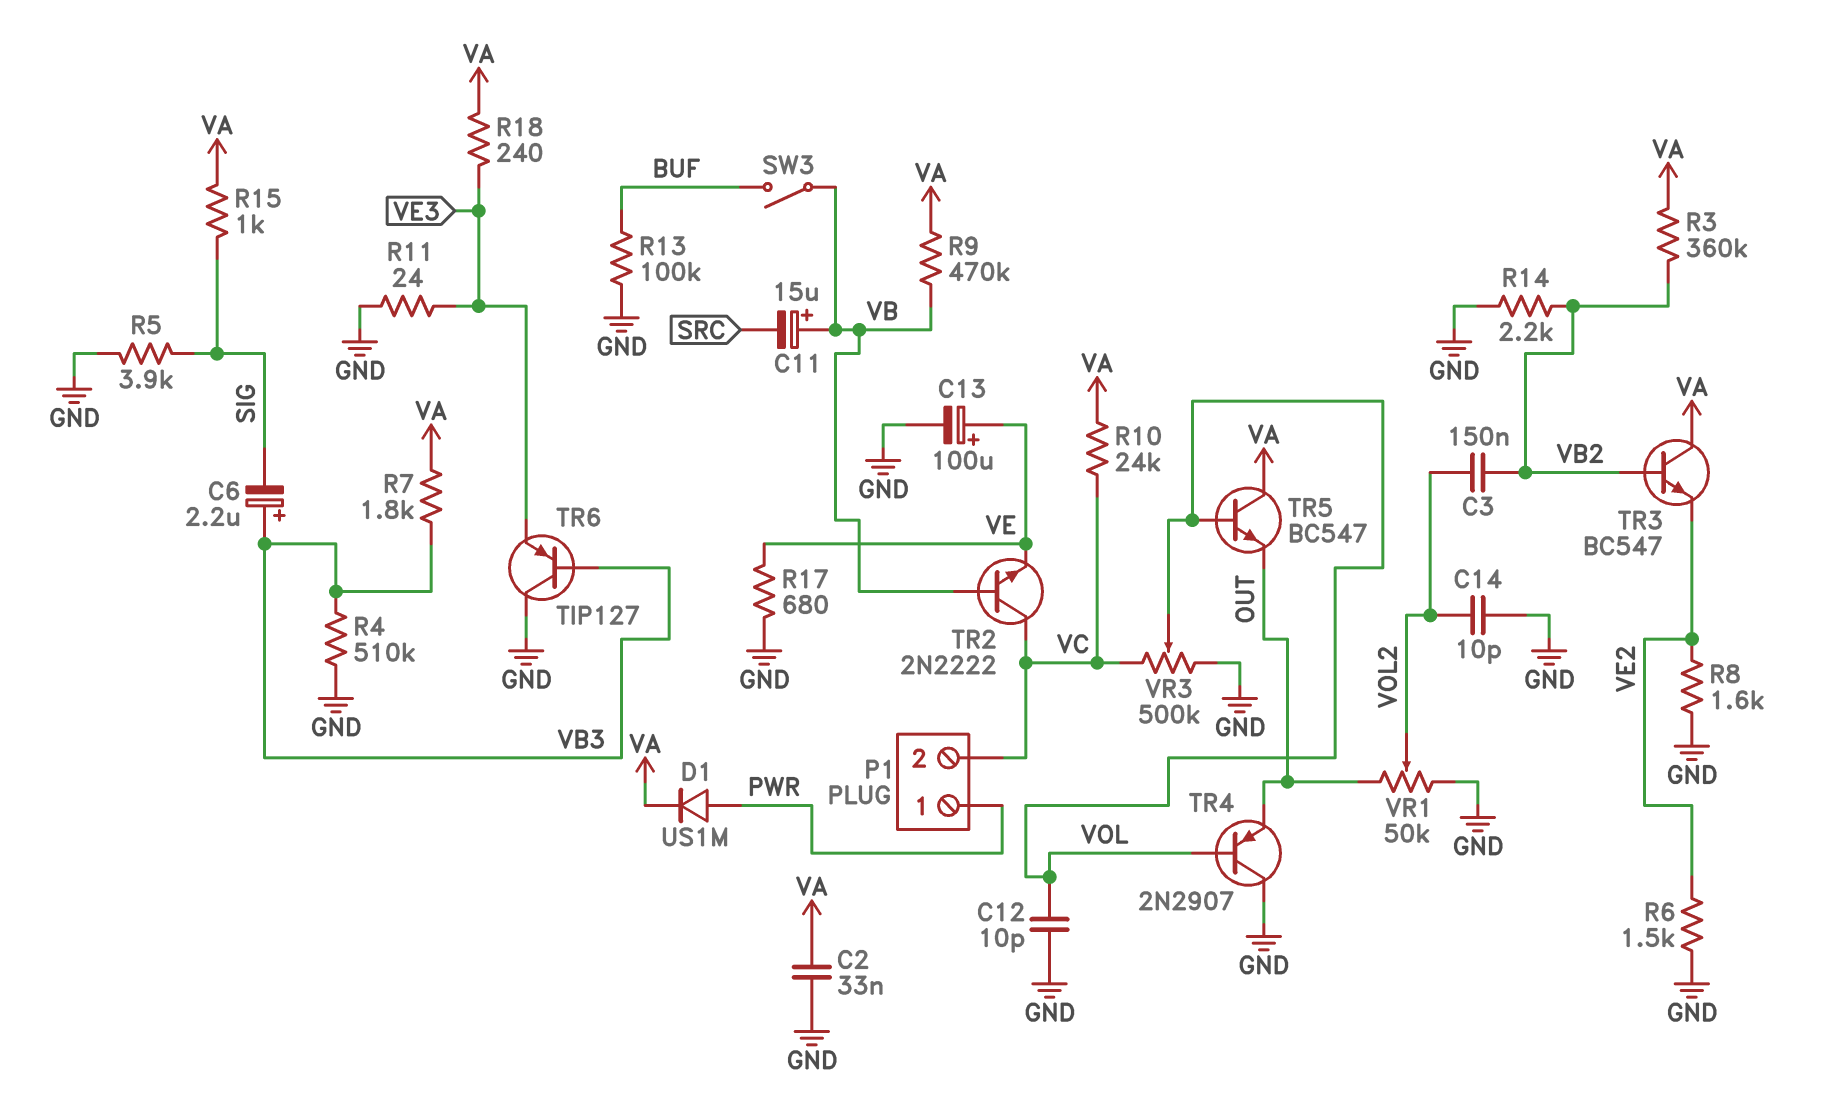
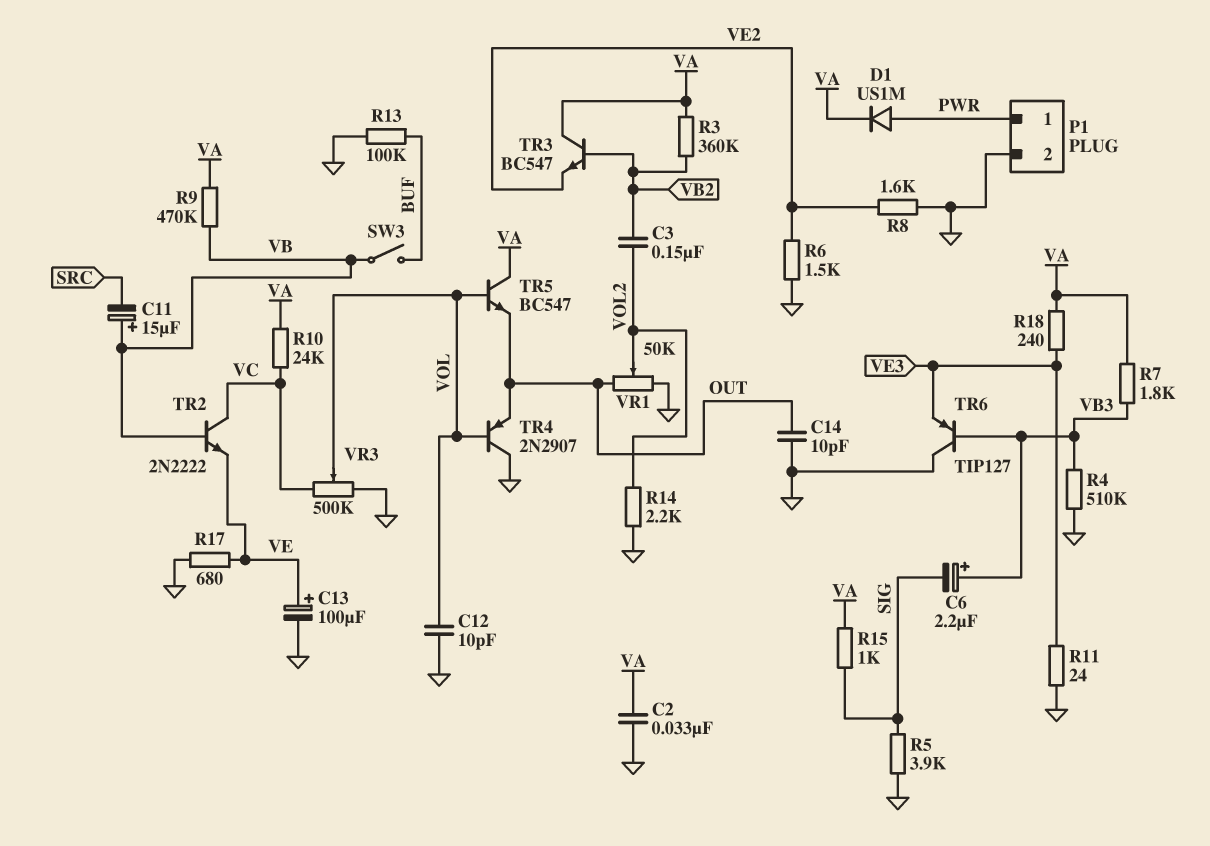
C14: 10pF (GND, VOL2) -> 10pF (GND, OUT)
P1 pin 2: VC -> GND
R14: 2.2k (GND, VB2) -> 2.2k (GND, VOL2)

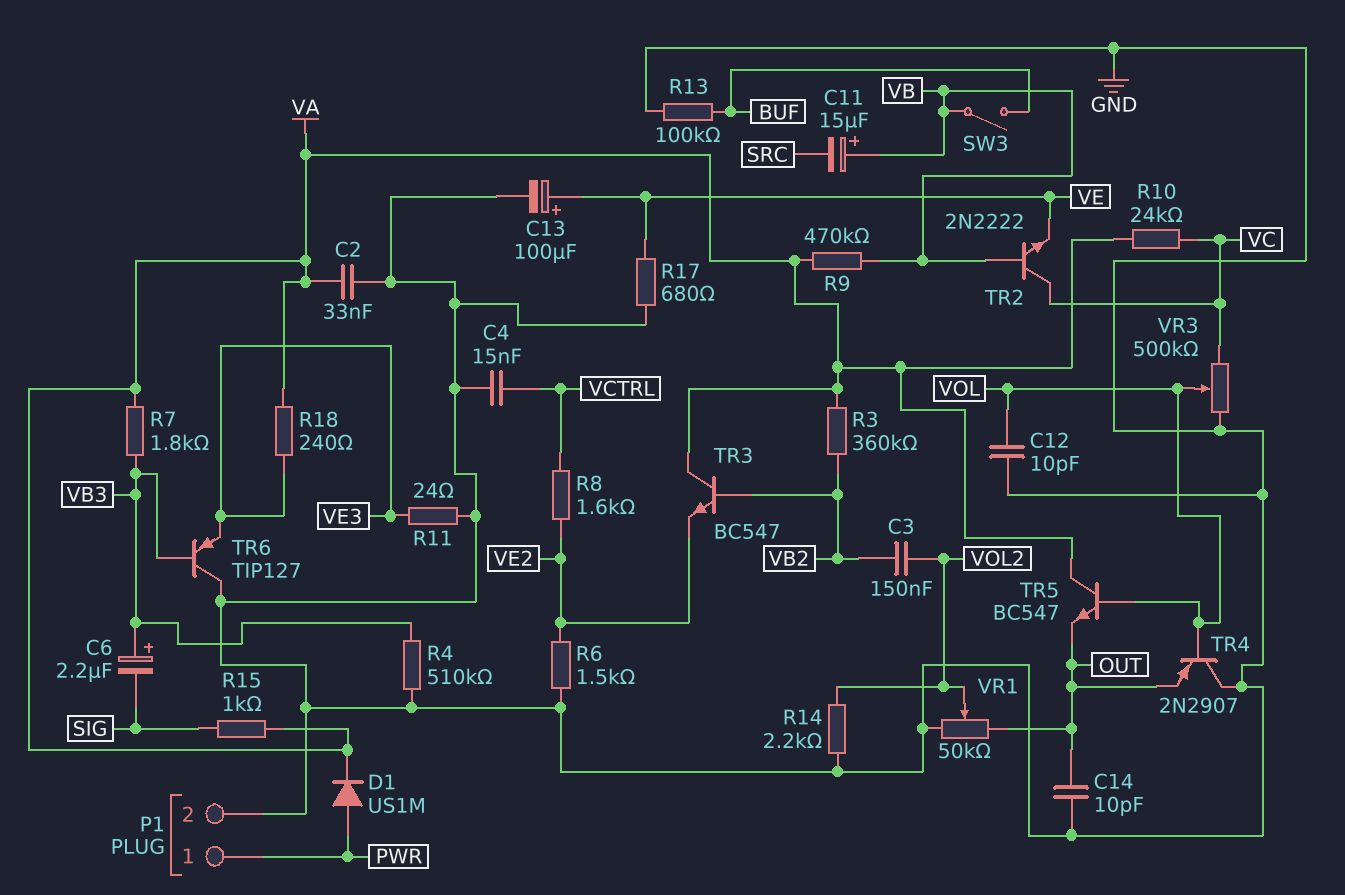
C4: none -> 15nF (GND, VCTRL)
R5: 3.9k (GND, SIG) -> none
R8: 1.6k (GND, VE2) -> 1.6k (VCTRL, VE2)

